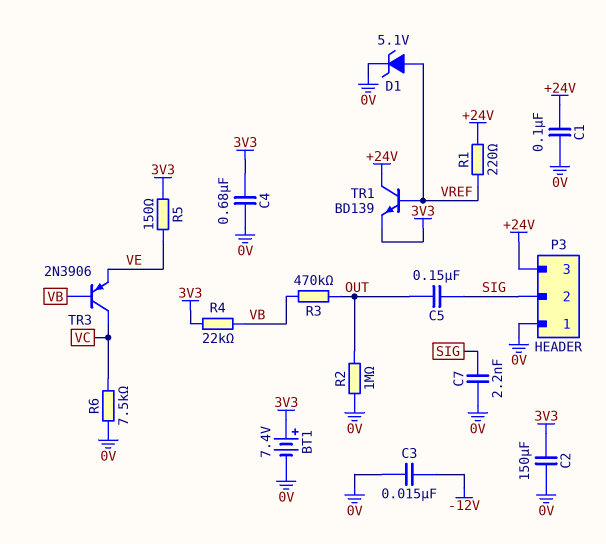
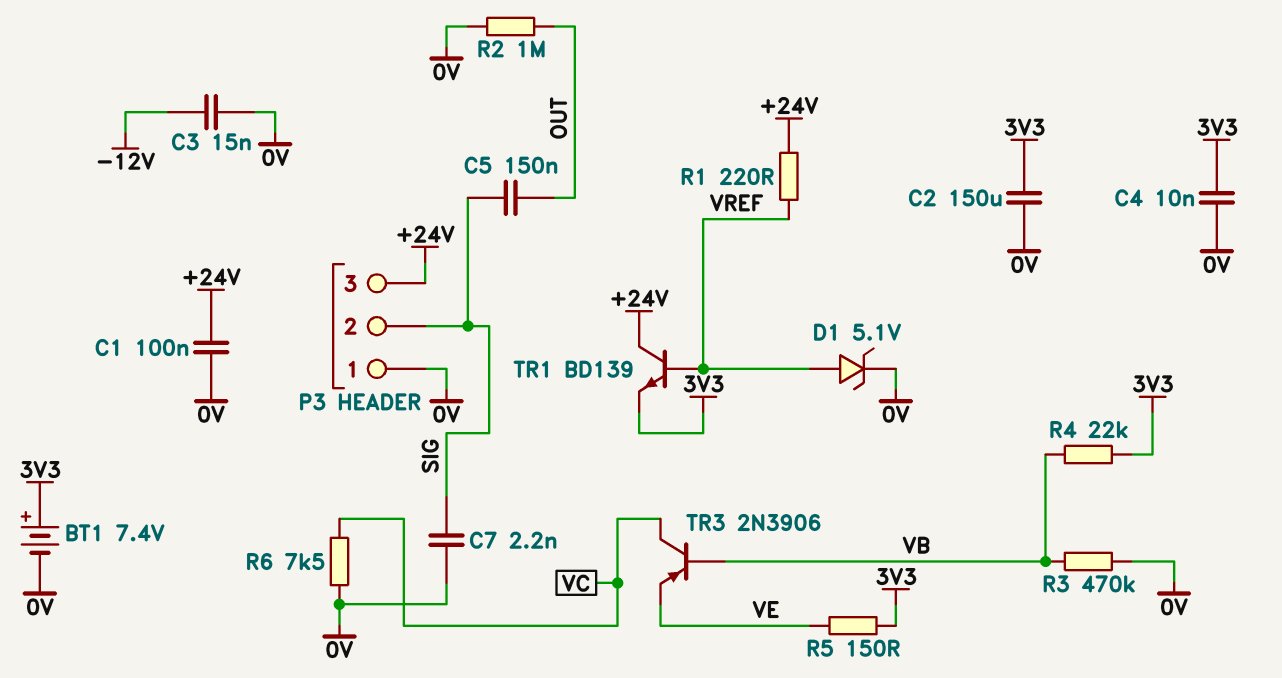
C4: 680nF (0V, 3V3) -> 10nF (0V, 3V3)
R3: 470k (OUT, VB) -> 470k (0V, VB)

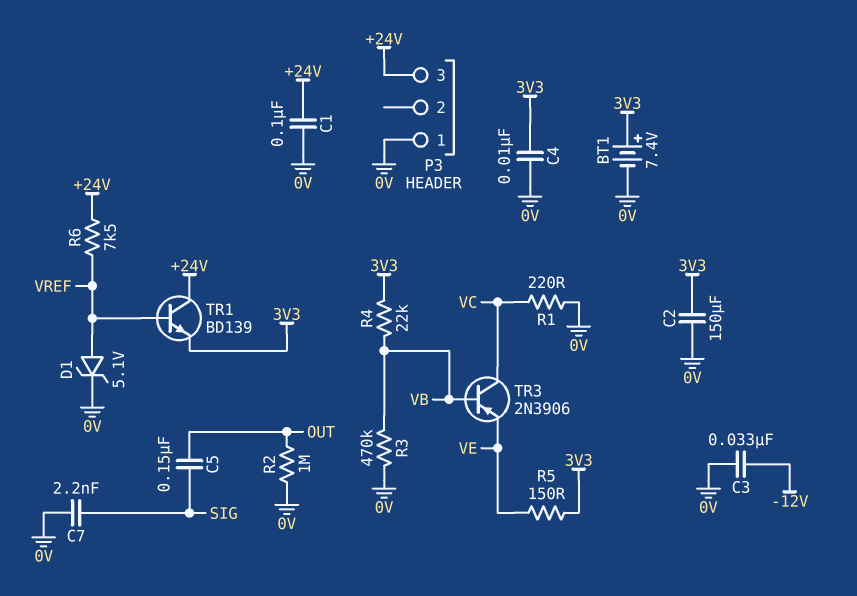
C3: 15nF (-12V, 0V) -> 33nF (-12V, 0V)
P3 pin 2: SIG -> none
R1: 220 (+24V, VREF) -> 220 (0V, VC)
R6: 7.5k (0V, VC) -> 7.5k (+24V, VREF)

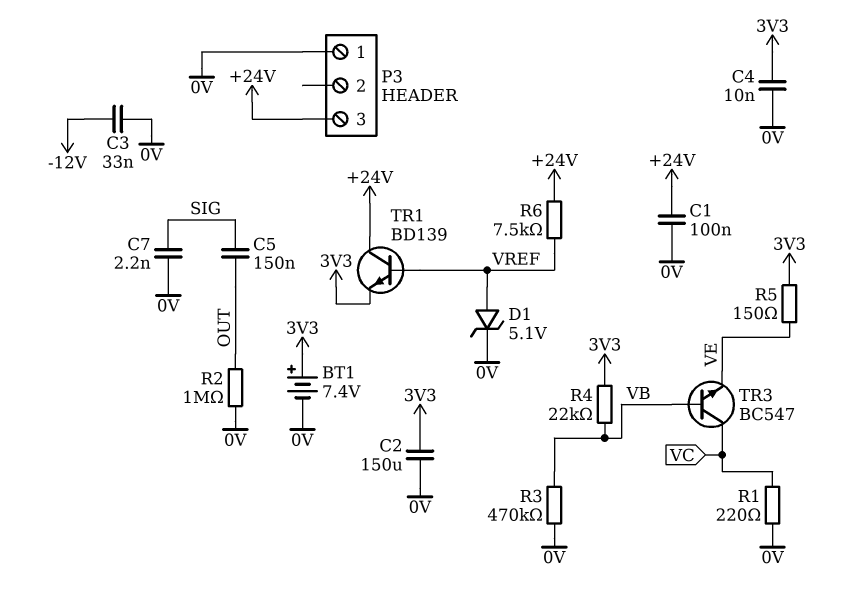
TR3: PNP 2N3906 (B VB, C VC, E VE) -> NPN BC547 (B VB, C VC, E VE)

